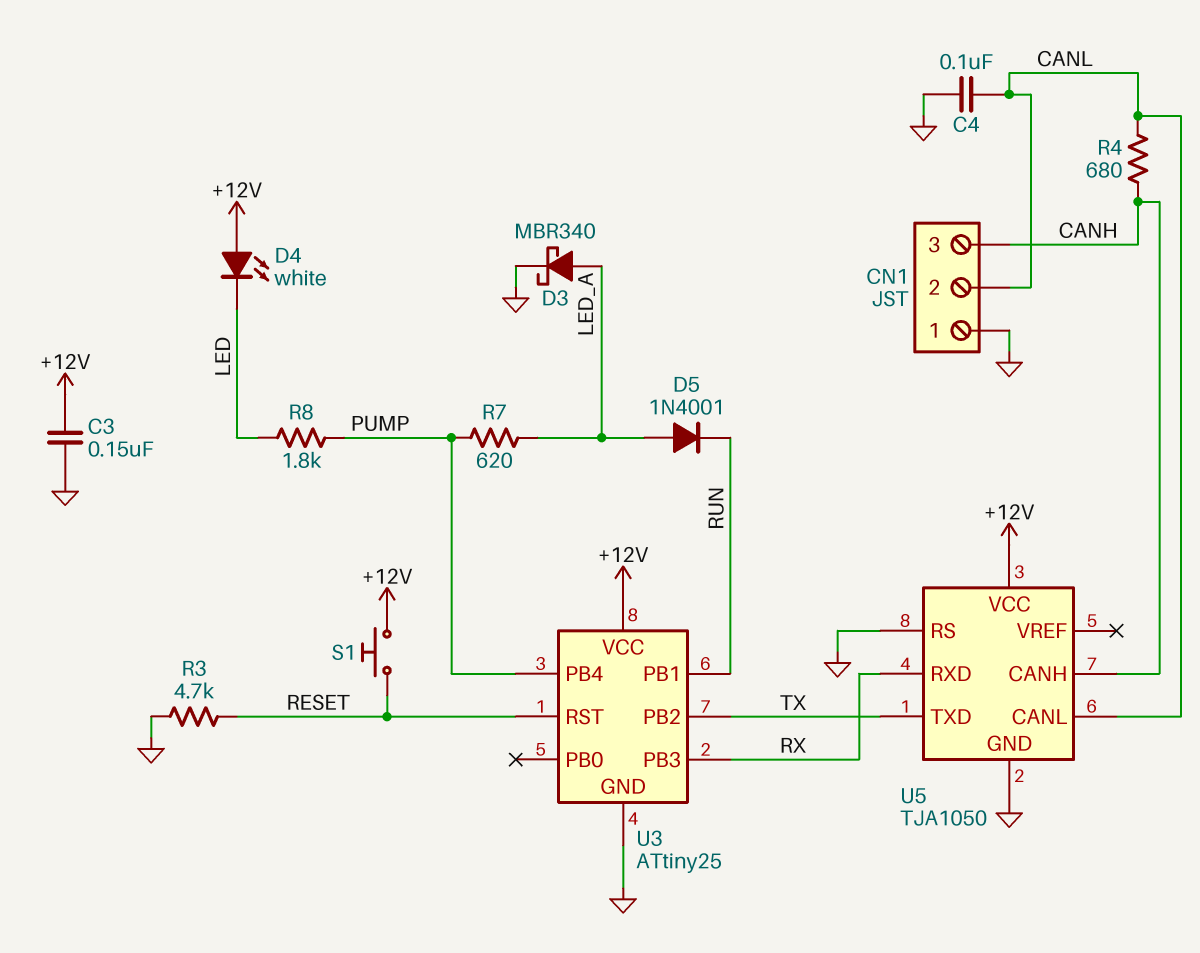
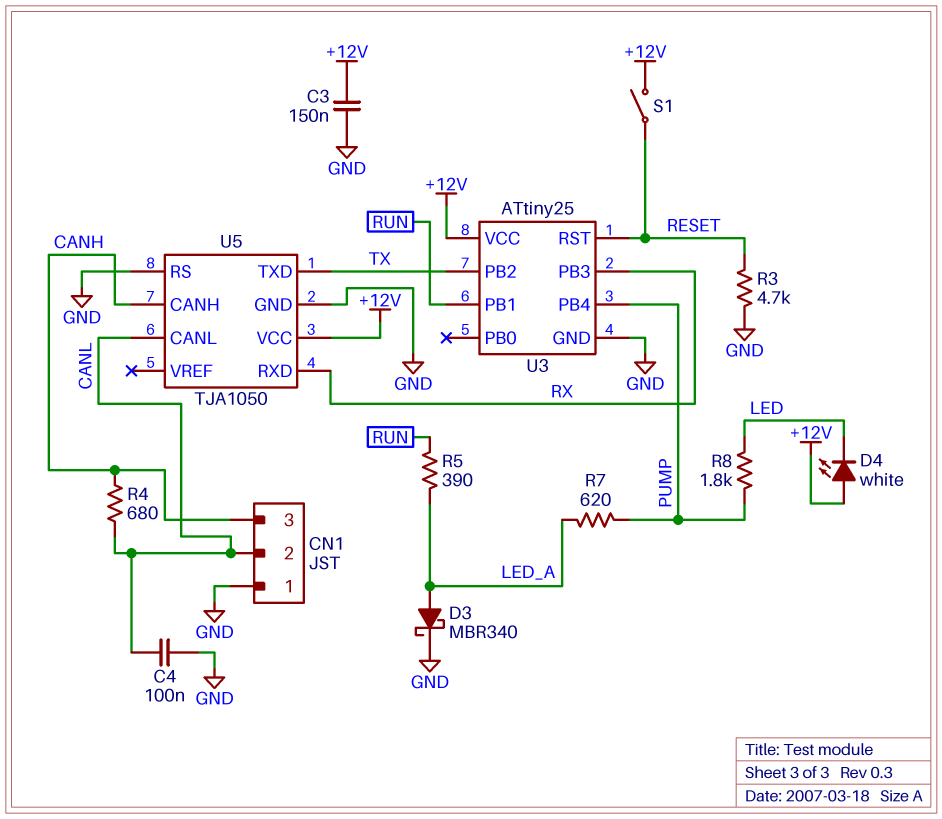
D5: diode 1N4001 (A LED_A, K RUN) -> none
R5: none -> 390 (LED_A, RUN)
S1: button (+12V, RESET) -> switch (+12V, RESET)

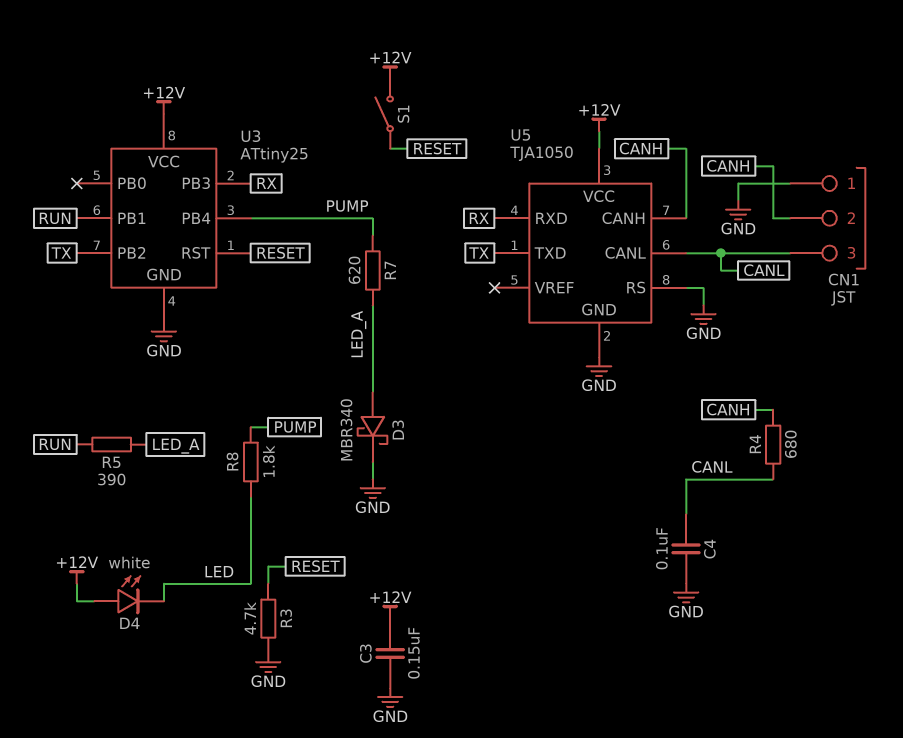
CN1 pin 2: CANL -> CANH
CN1 pin 3: CANH -> CANL

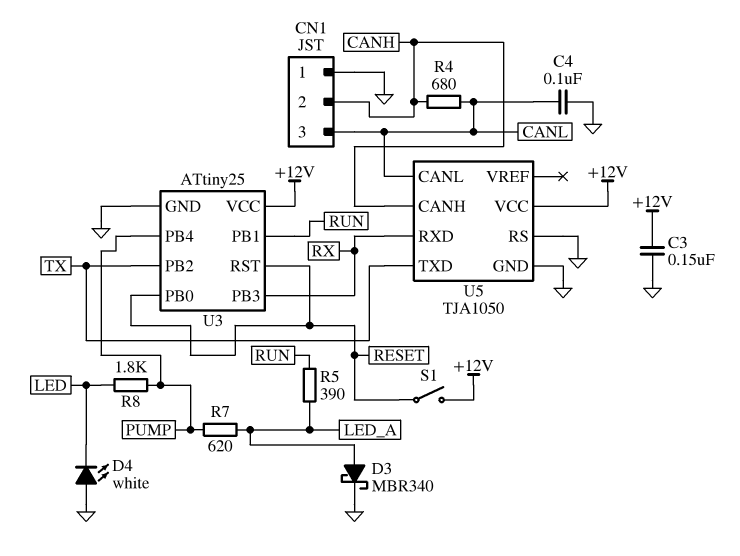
D4: LED white (A +12V, K LED) -> LED white (A GND, K LED)
R3: 4.7k (GND, RESET) -> none
U3 pin PB0: none -> RESET

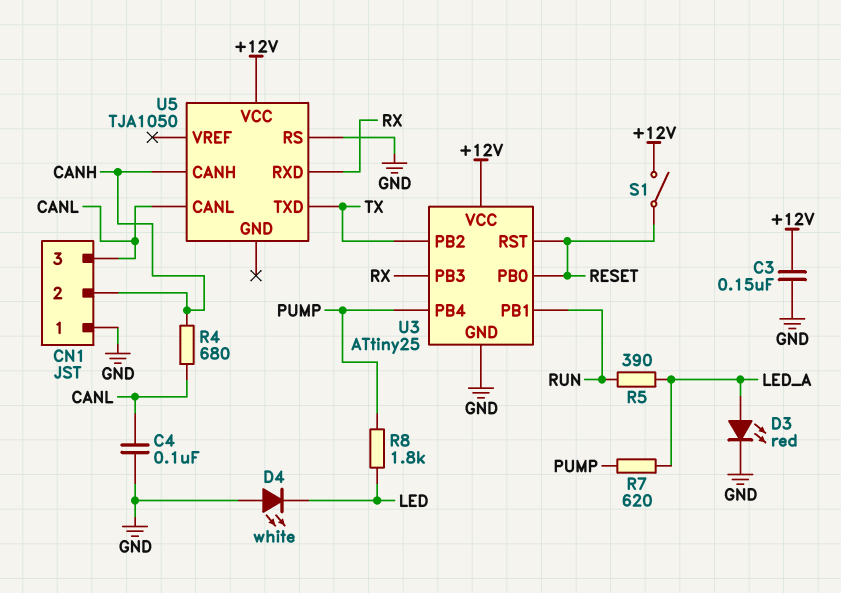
D3: schottky MBR340 (A LED_A, K GND) -> LED red (A LED_A, K GND)
U5 pin GND: GND -> none

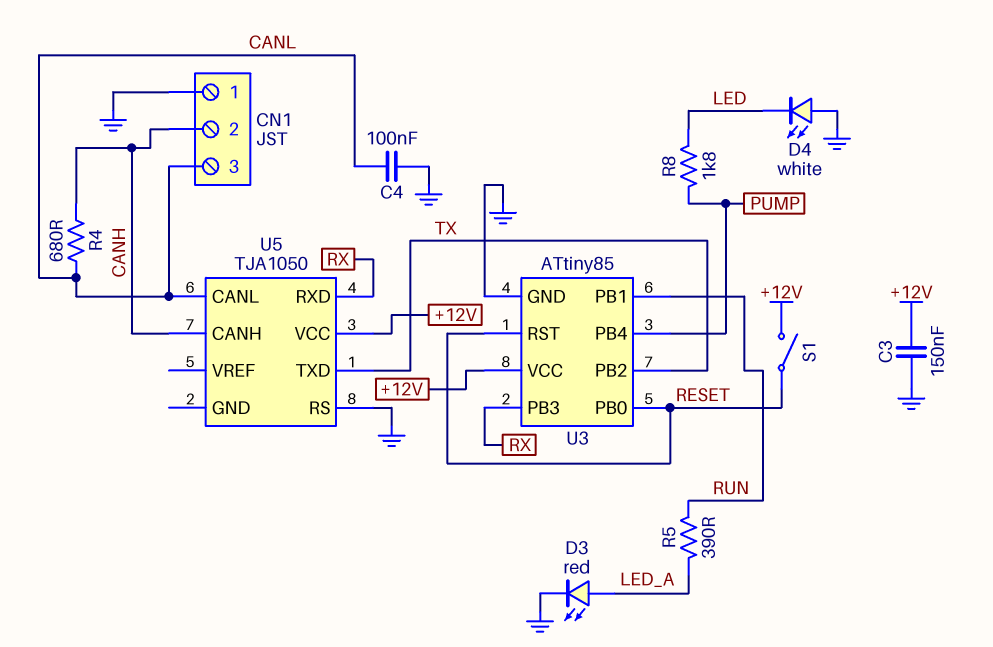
R7: 620 (LED_A, PUMP) -> none
U3: ATtiny25 -> ATtiny85

